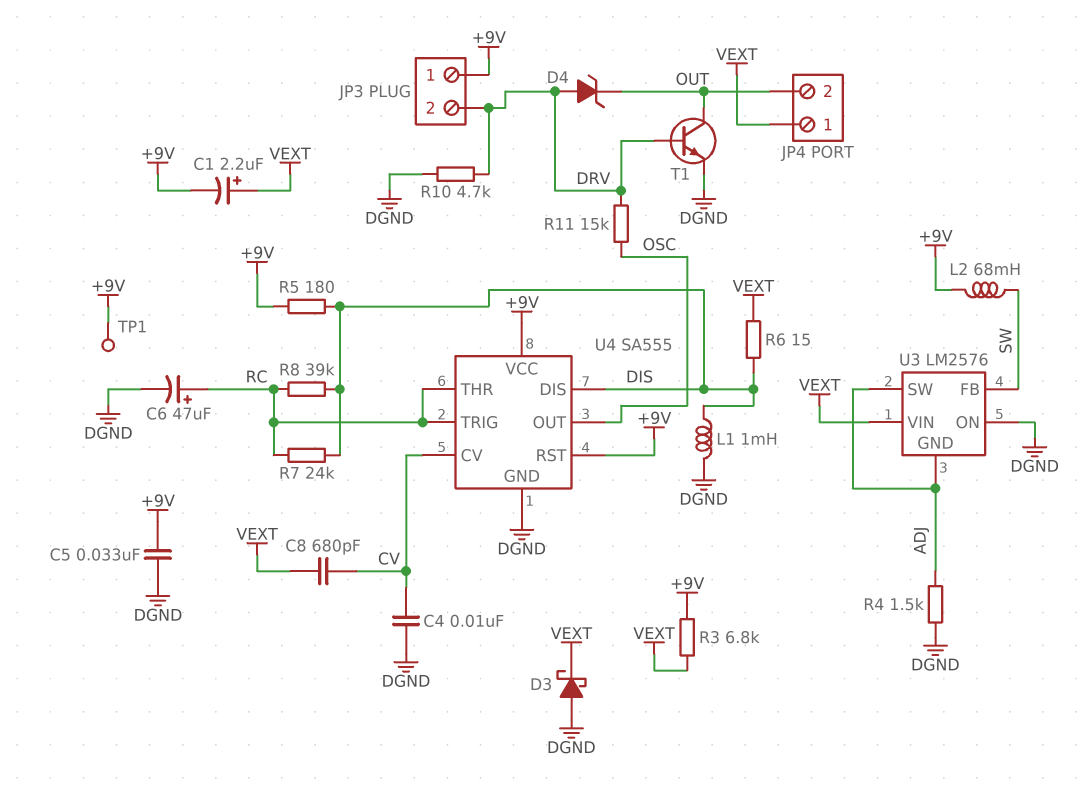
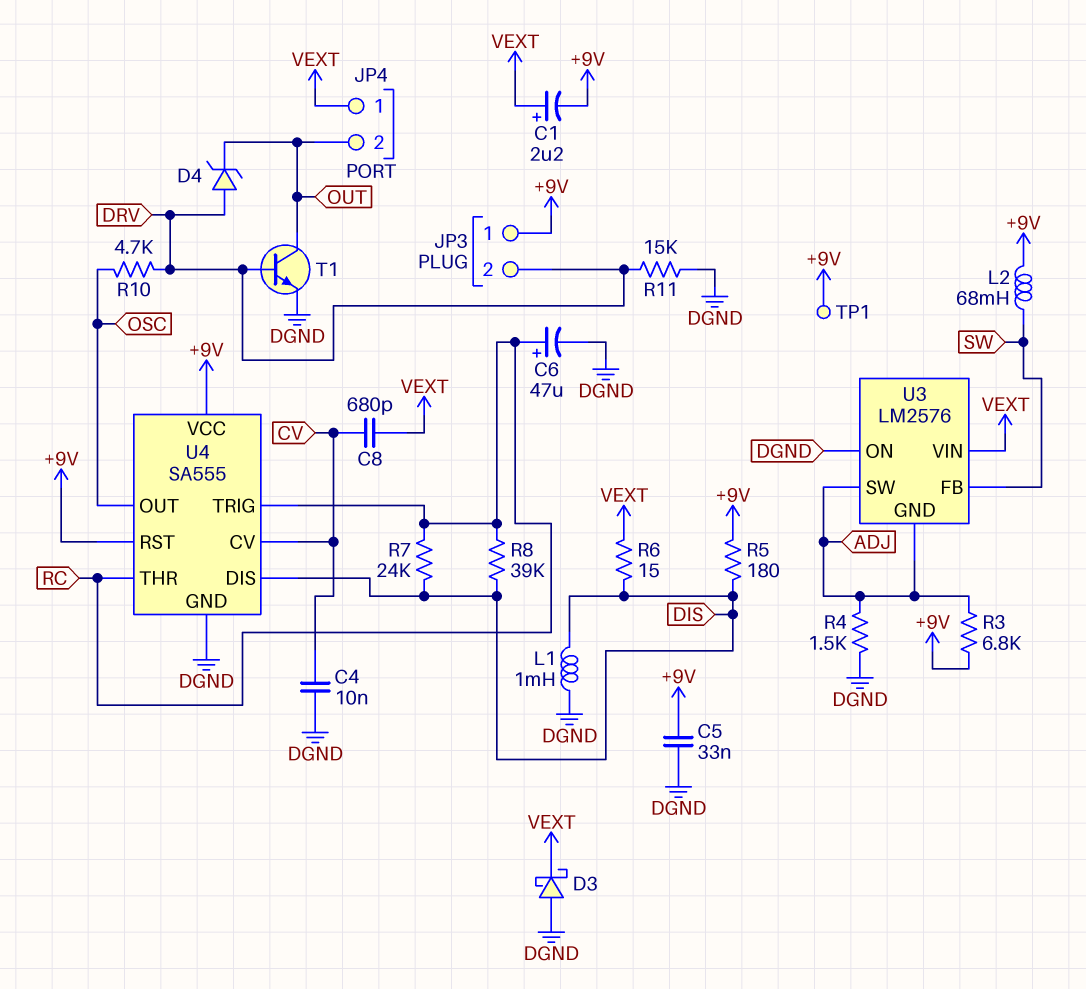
R3: 6.8k (+9V, VEXT) -> 6.8k (+9V, ADJ)
R10: 4.7k (DGND, DRV) -> 4.7k (DRV, OSC)
R11: 15k (DRV, OSC) -> 15k (DGND, DRV)

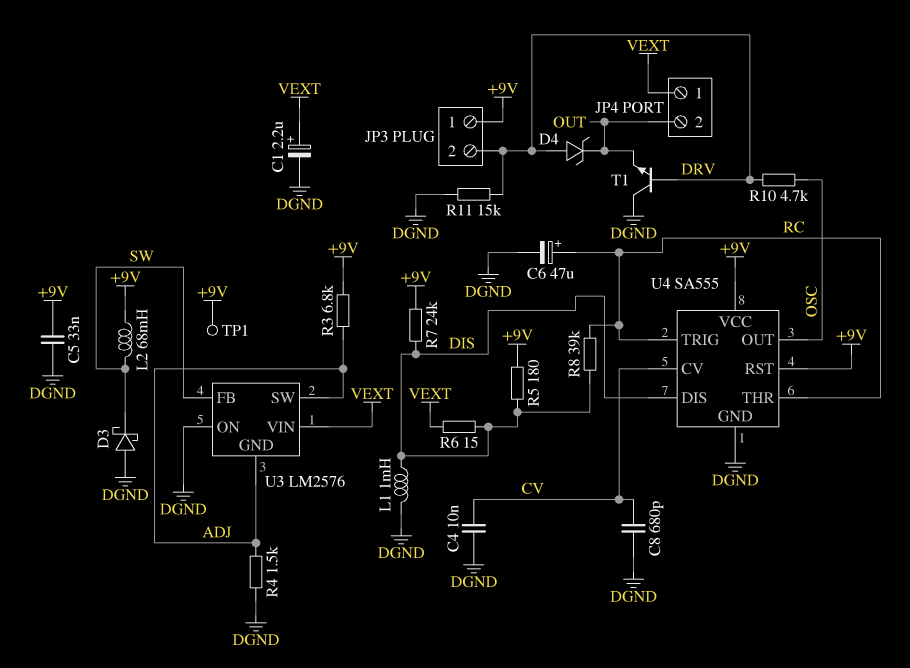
C1: 2.2uF (plus VEXT, minus +9V) -> 2.2uF (plus VEXT, minus DGND)
C8: 680pF (CV, VEXT) -> 680pF (CV, DGND)
D3: schottky (A DGND, K VEXT) -> schottky (A DGND, K SW)
R7: 24k (DIS, RC) -> 24k (+9V, DIS)
T1: NPN (B DRV, C OUT, E DGND) -> NPN (B DRV, C DGND, E OUT)

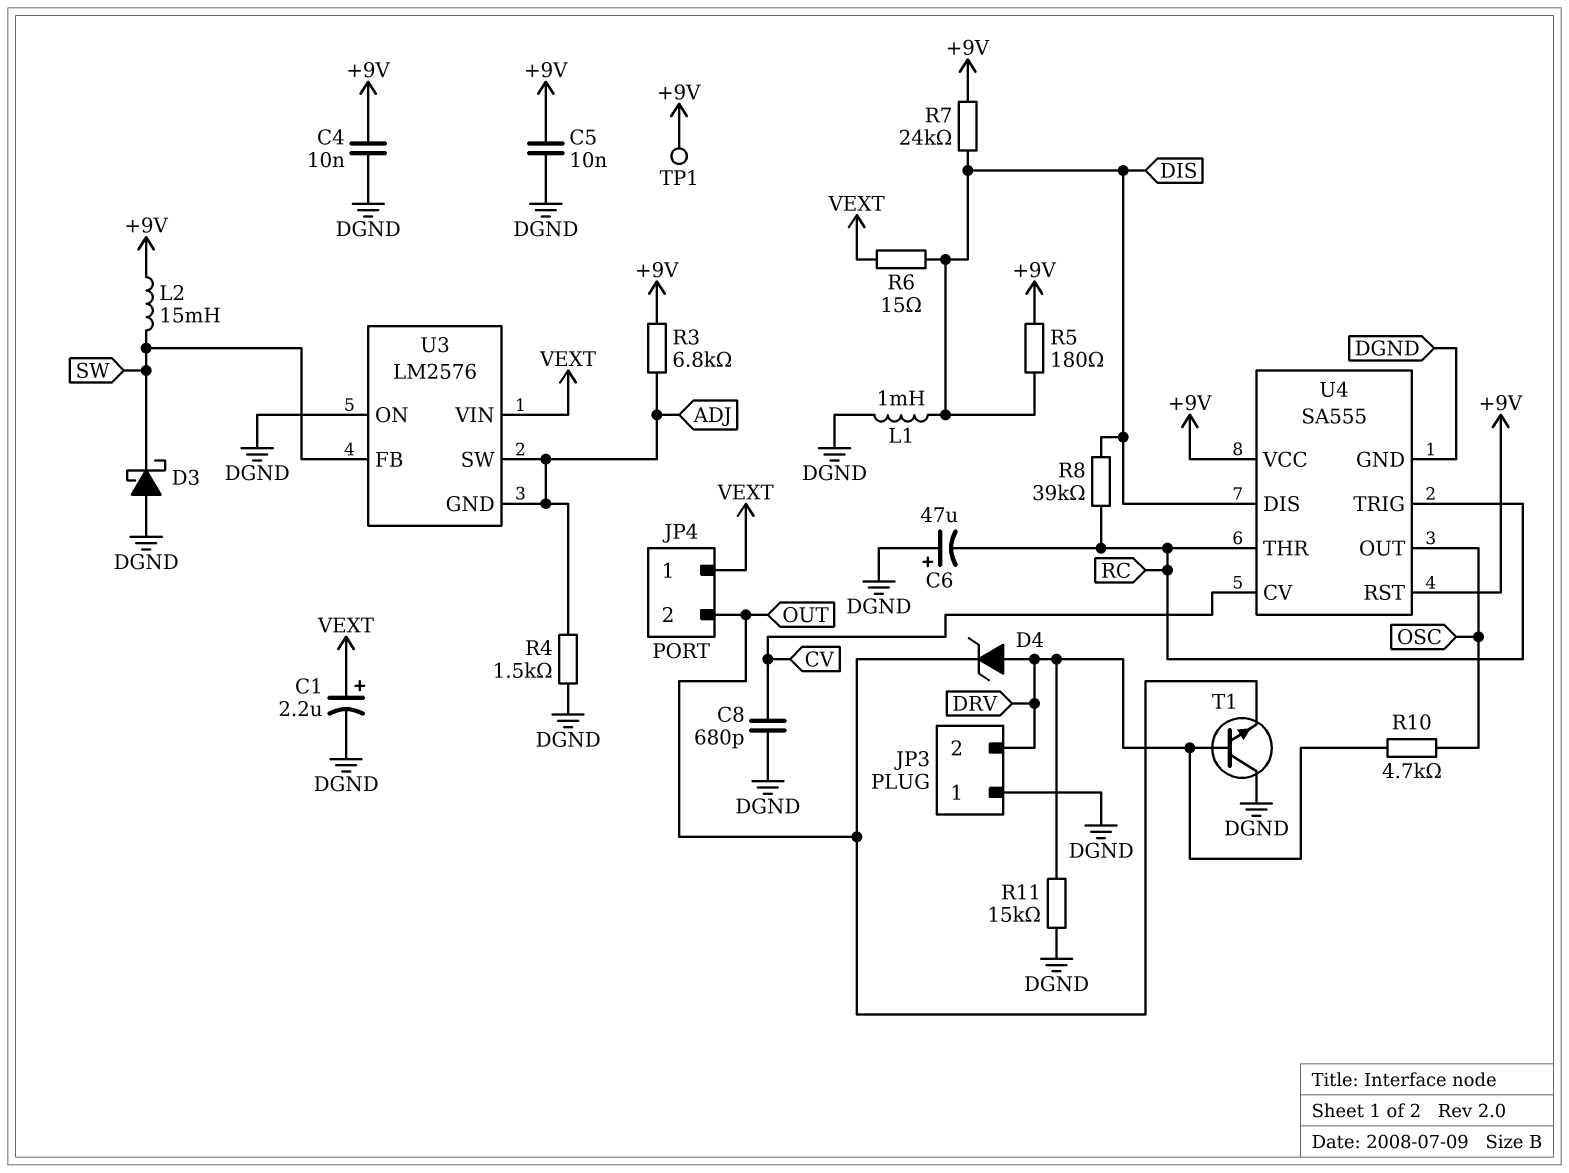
C4: 10nF (CV, DGND) -> 10nF (+9V, DGND)
C5: 33nF (+9V, DGND) -> 10nF (+9V, DGND)
C6: 47uF (plus RC, minus DGND) -> 47uF (plus DGND, minus RC)
JP3 pin 1: +9V -> DGND
L2: 68mH (+9V, SW) -> 15mH (+9V, SW)

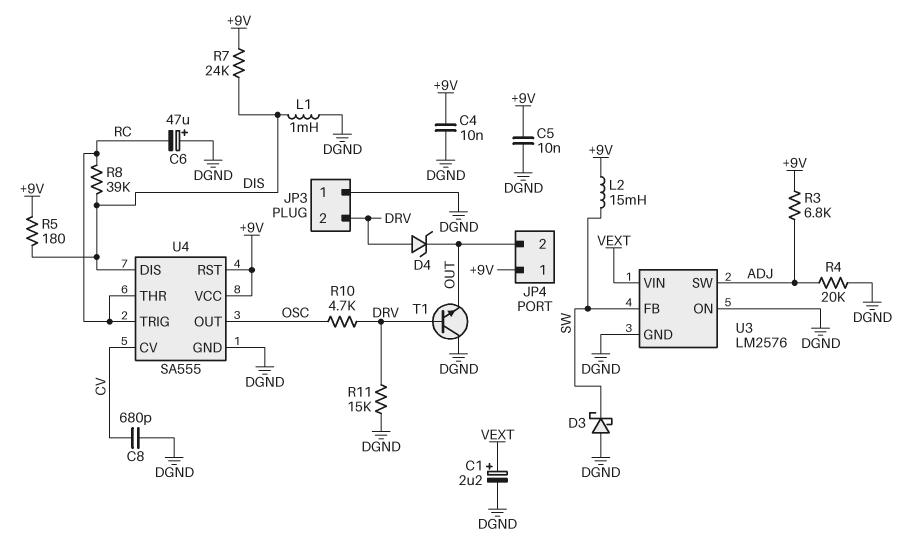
JP4 pin 1: VEXT -> +9V
R4: 1.5k (ADJ, DGND) -> 20k (ADJ, DGND)
R6: 15 (DIS, VEXT) -> none
TP1: test point (+9V) -> none
U3 pin GND: ADJ -> DGND

